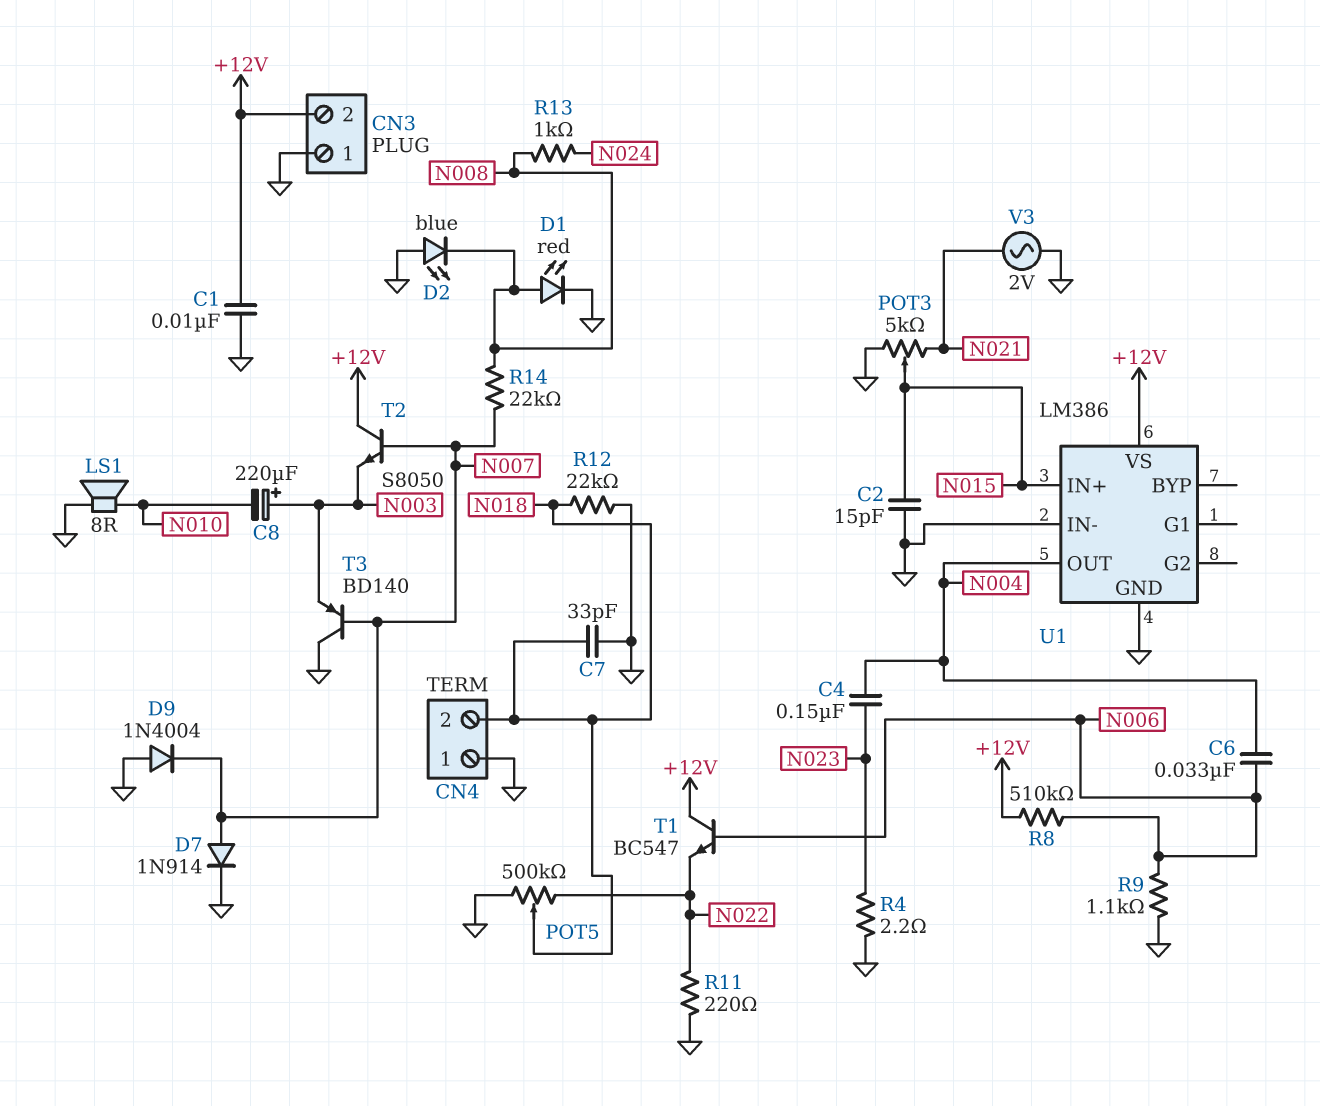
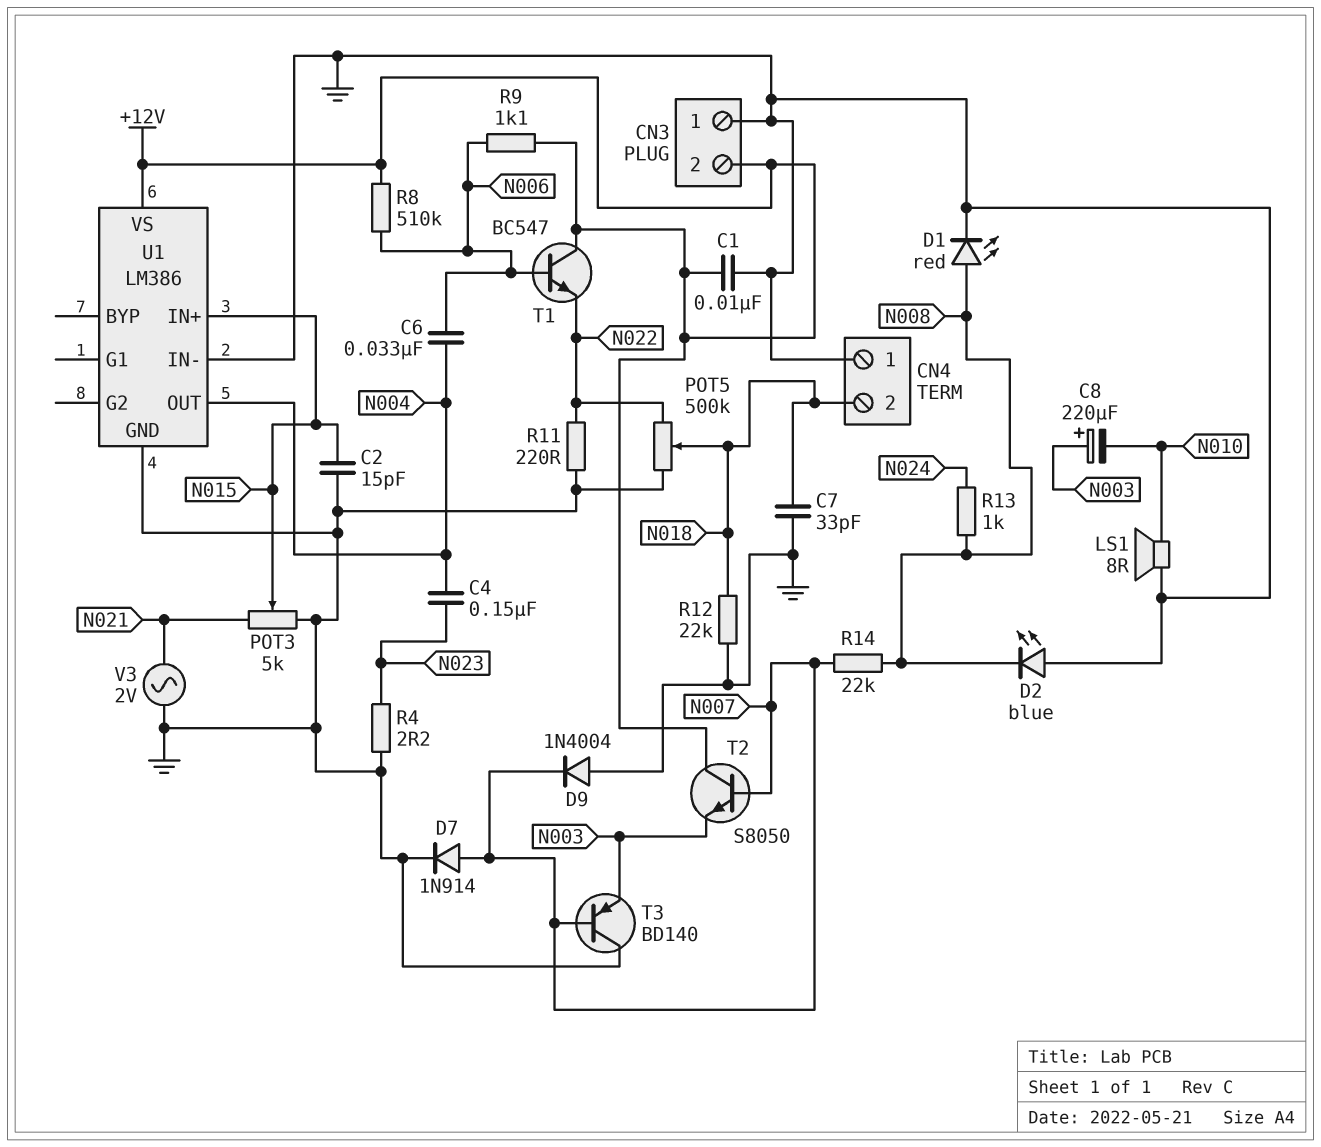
R9: 1.1k (GND, N006) -> 1.1k (+12V, N006)

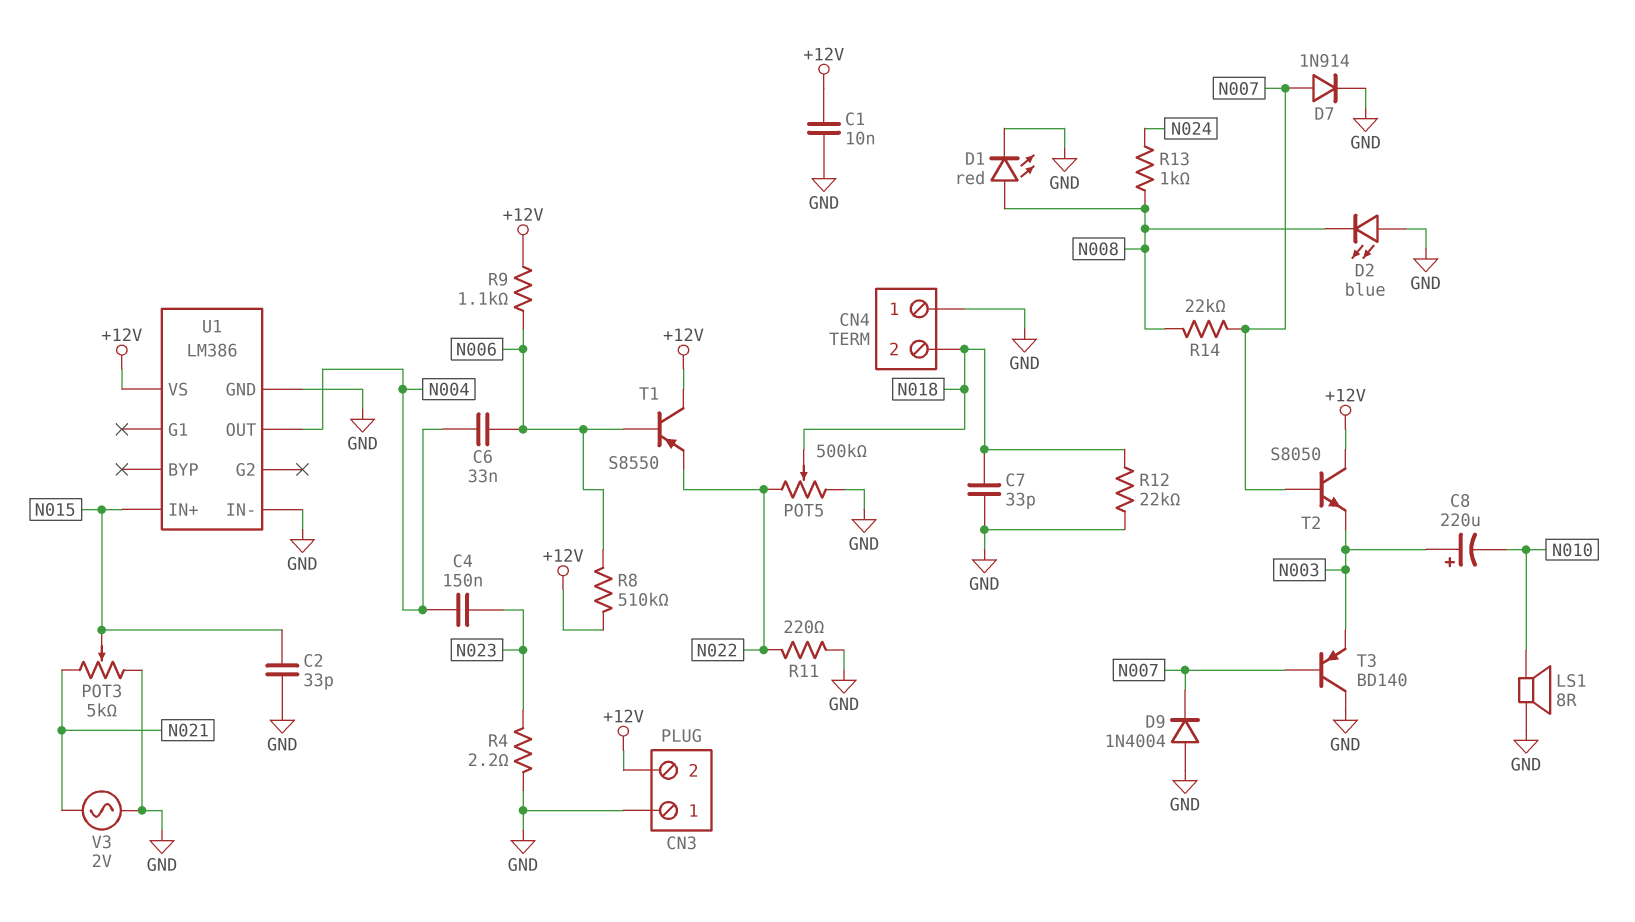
C2: 15pF (GND, N015) -> 33pF (GND, N015)
T1: NPN BC547 (B N006, C +12V, E N022) -> PNP S8550 (B N006, C +12V, E N022)

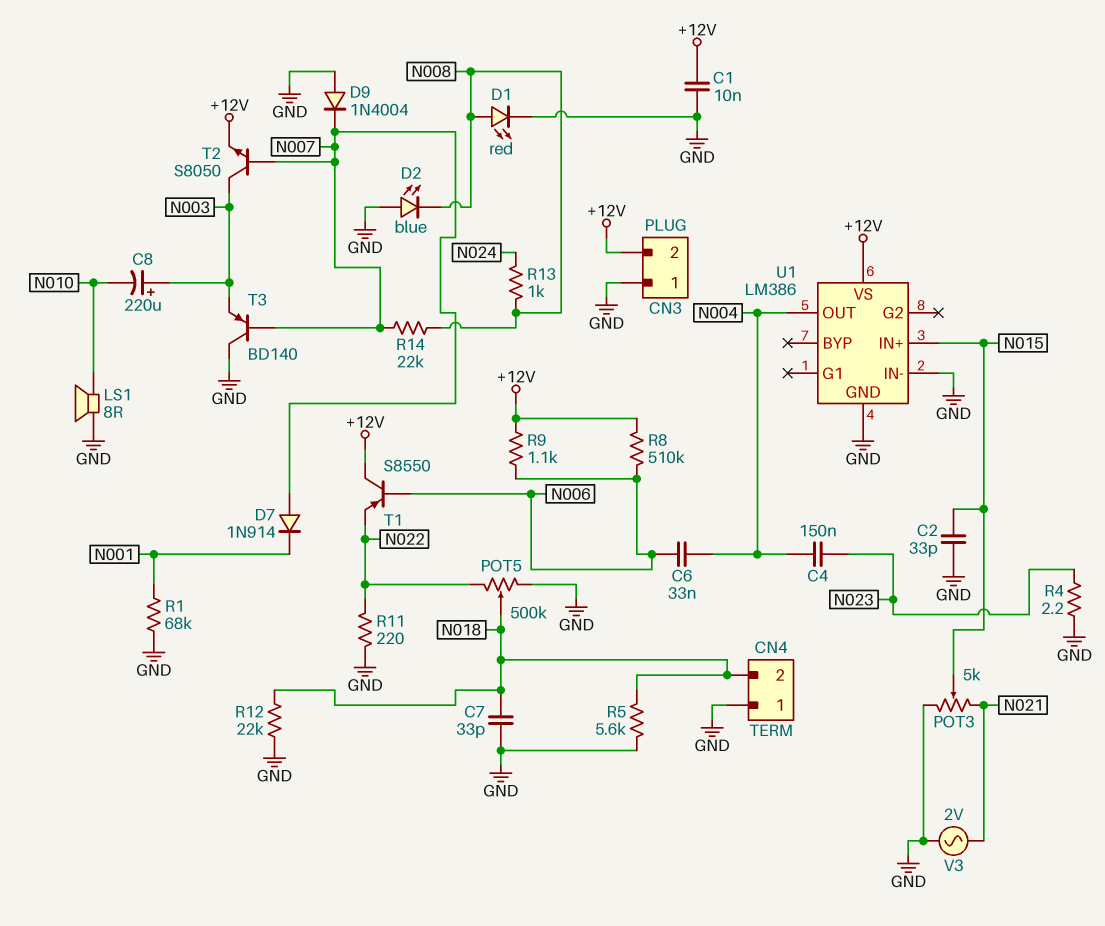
D7: diode 1N914 (A N007, K GND) -> diode 1N914 (A N007, K N001)
R1: none -> 68k (GND, N001)
R5: none -> 5.6k (GND, N018)
T2: NPN S8050 (B N007, C +12V, E N003) -> NPN S8050 (B N007, C N003, E +12V)

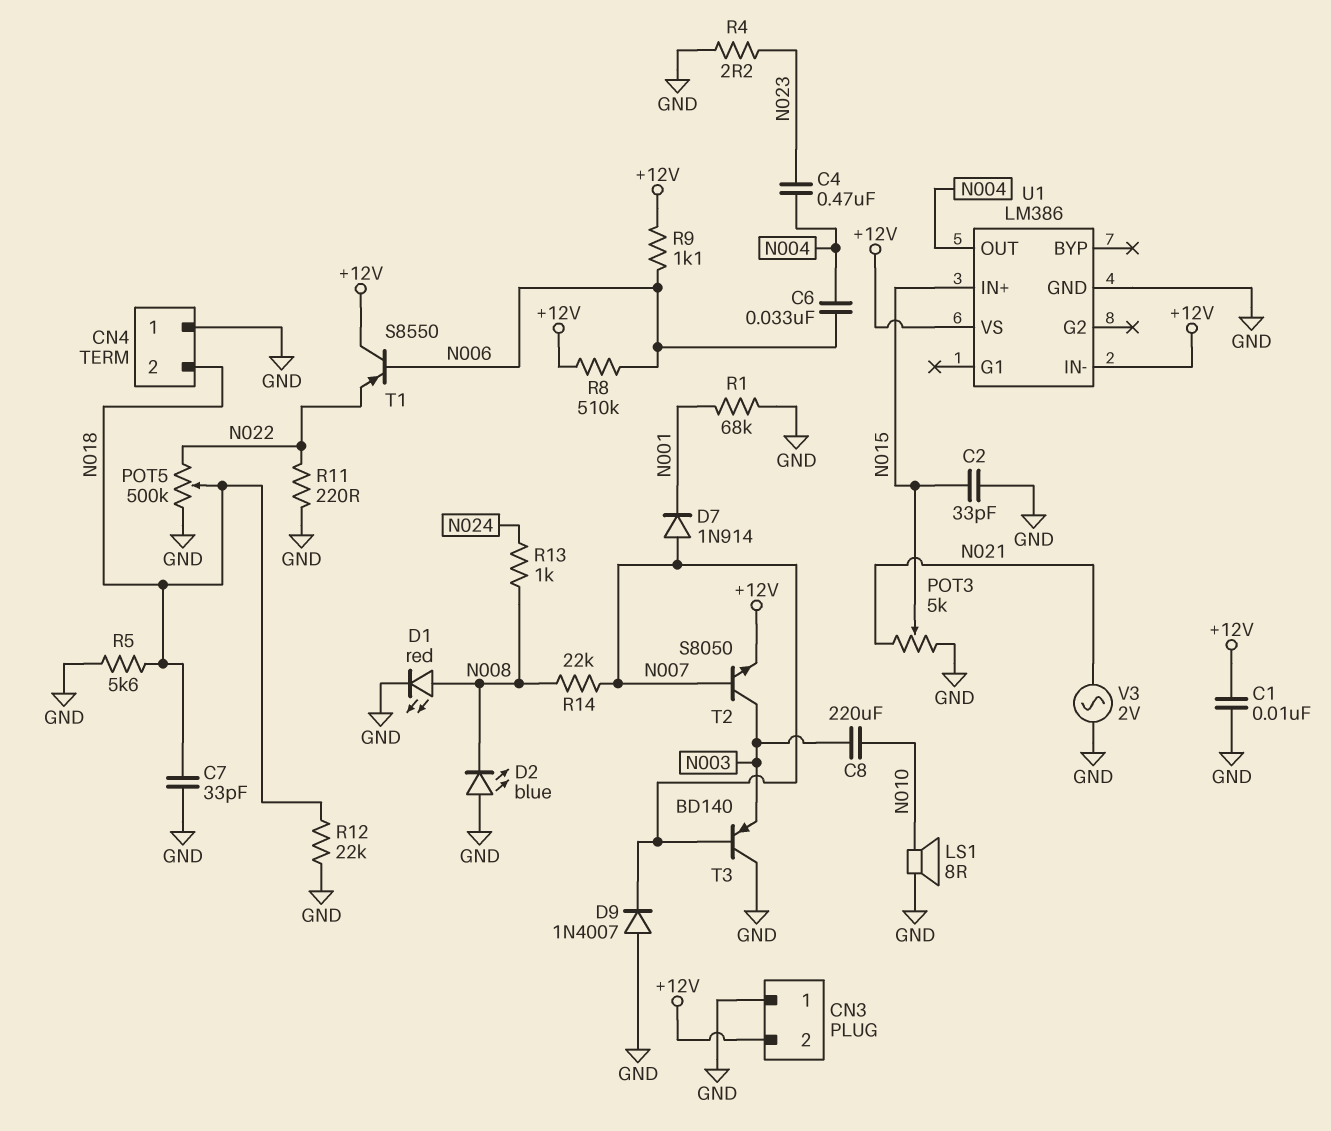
C4: 150nF (N004, N023) -> 470nF (N004, N023)
C8: 220uF (plus N003, minus N010) -> 220uF (N003, N010)
D9: diode 1N4004 (A GND, K N007) -> diode 1N4007 (A GND, K N007)
U1 pin IN-: GND -> +12V

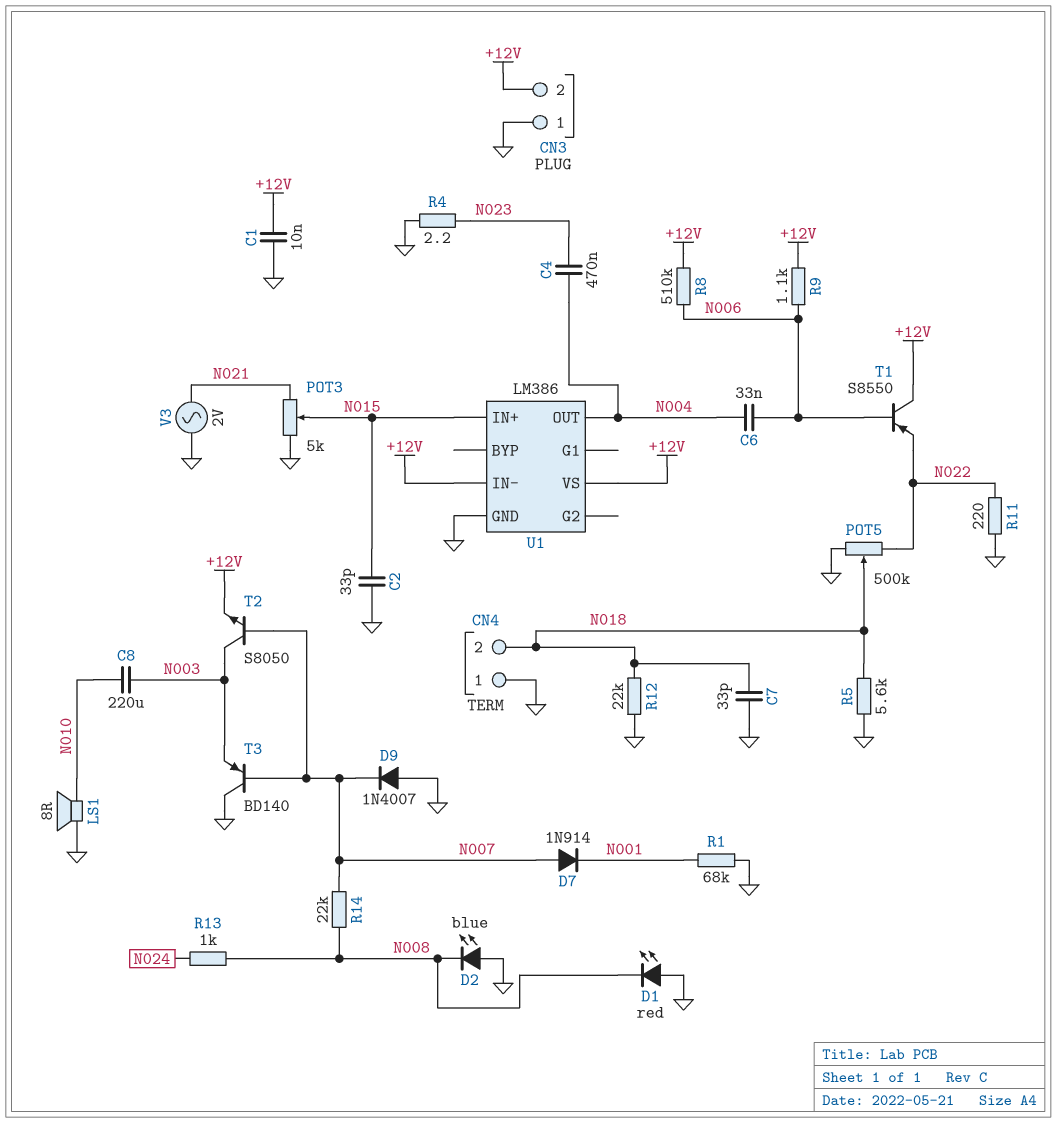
D1: LED red (A N008, K GND) -> LED red (A GND, K N008)

